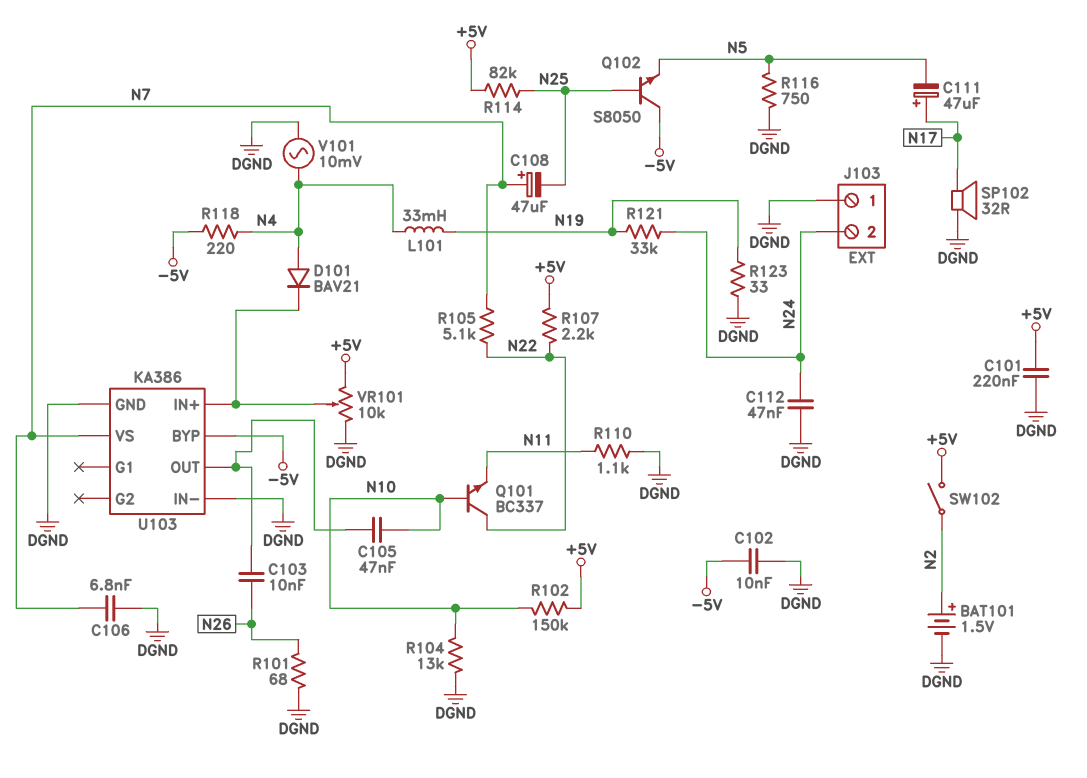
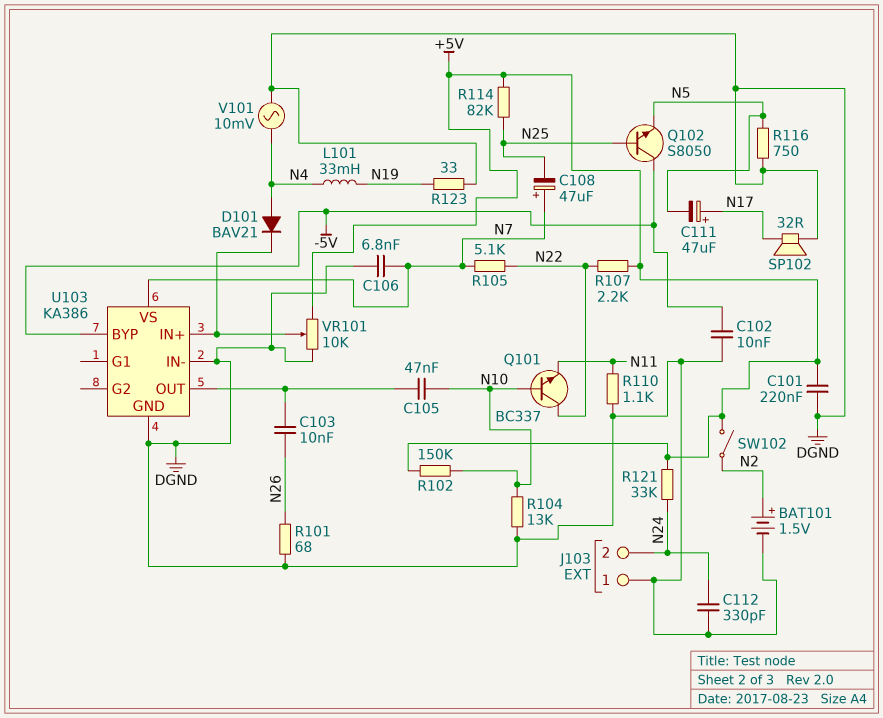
C112: 47nF (DGND, N24) -> 330pF (DGND, N24)
R118: 220 (-5V, N4) -> none
R121: 33k (N19, N24) -> 33k (+5V, N24)

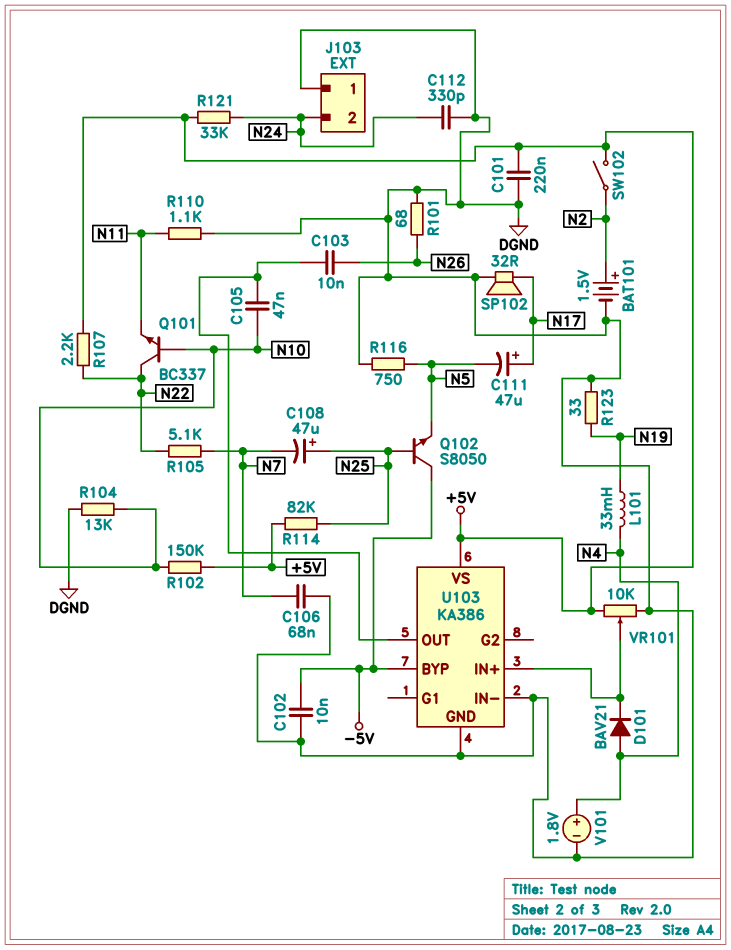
C106: 6.8nF (DGND, N7) -> 68nF (DGND, N7)
C108: 47uF (plus N7, minus N25) -> 47uF (plus N25, minus N7)
U103 pin VS: N7 -> +5V
V101: AC 10mV (DGND, N4) -> 1.8V (plus N4, minus DGND)

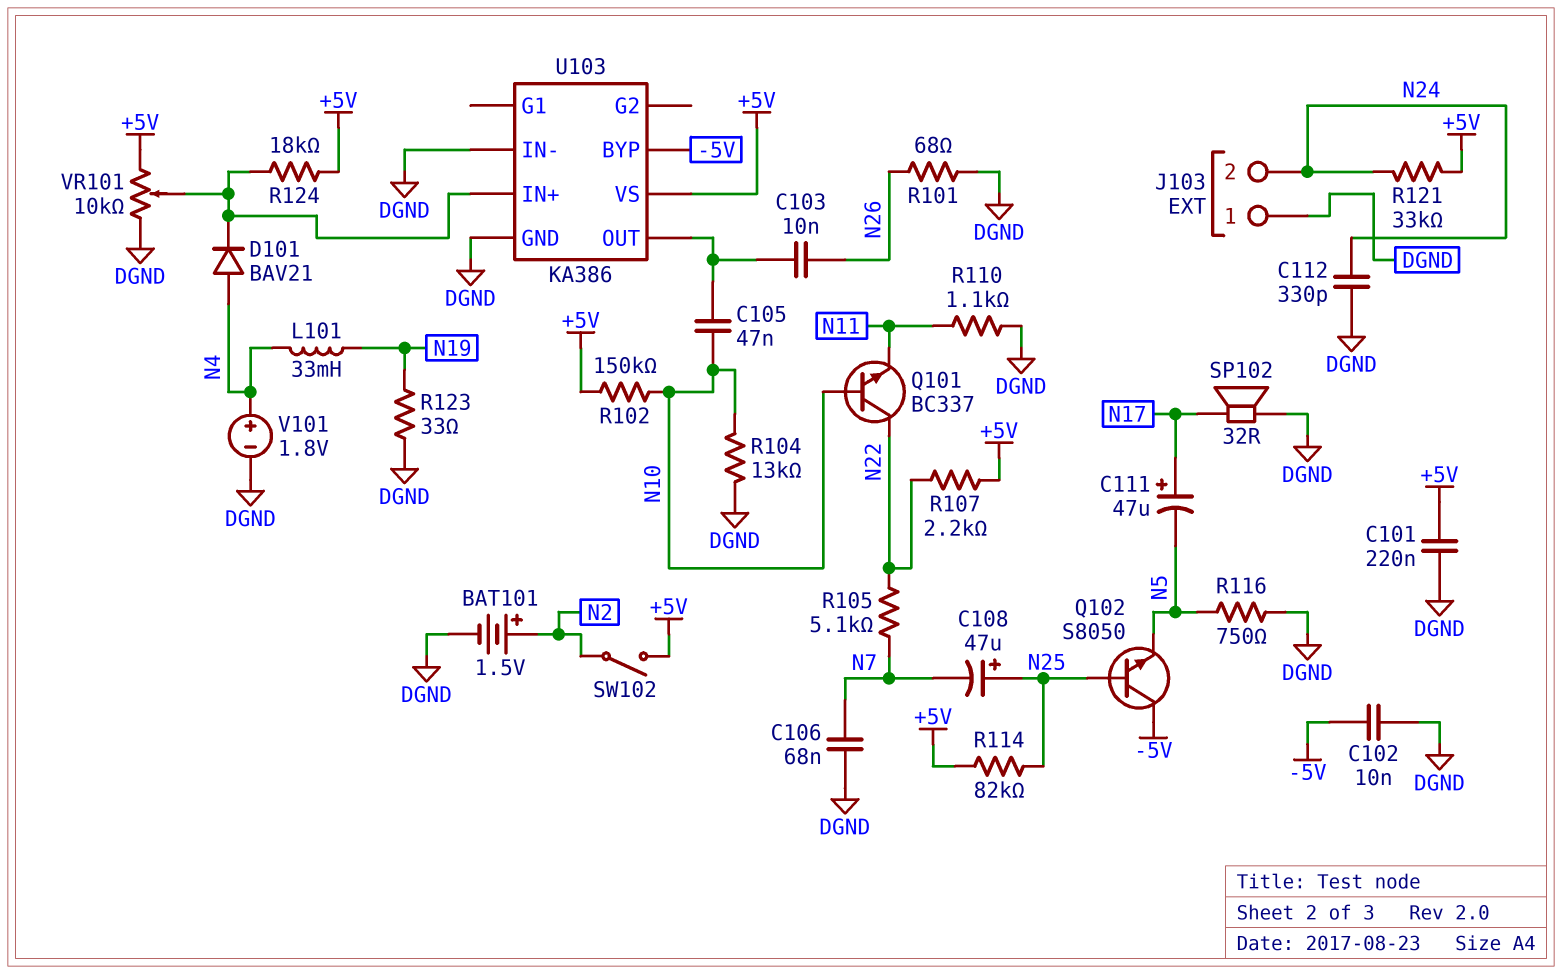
R124: none -> 18k (+5V, U103/IN+)

